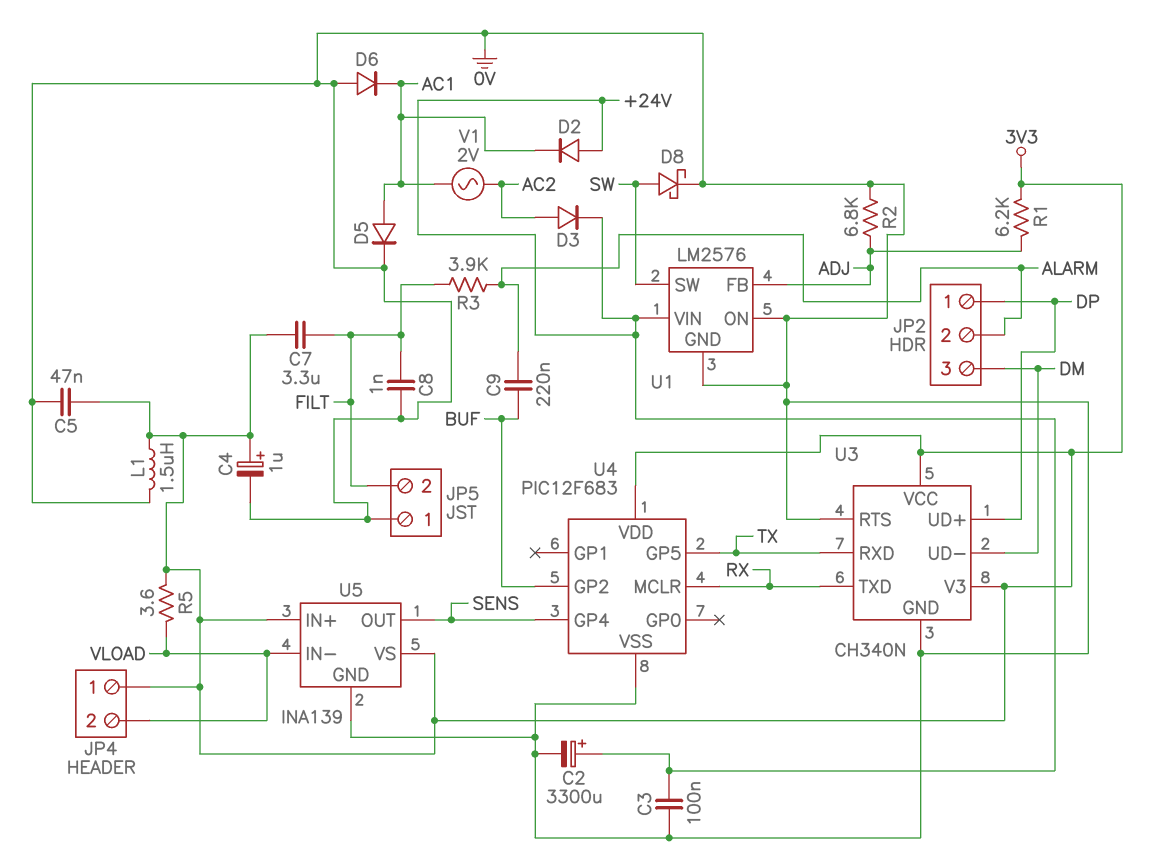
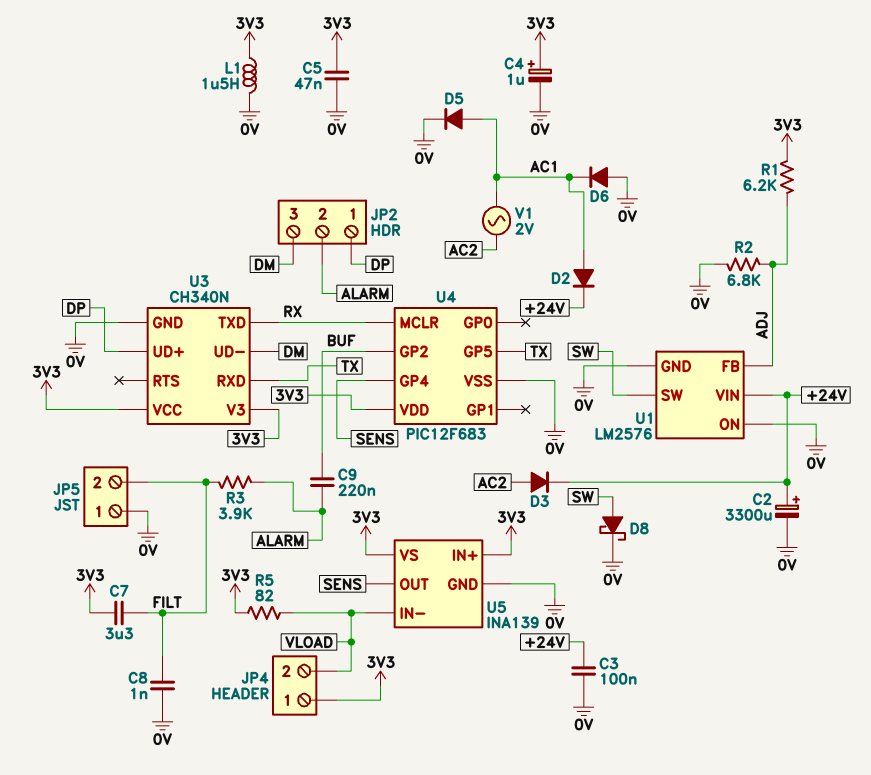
D2: diode (A +24V, K AC1) -> diode (A AC1, K +24V)
R5: 3.6 (3V3, VLOAD) -> 82 (3V3, VLOAD)
U3 pin RTS: 0V -> none

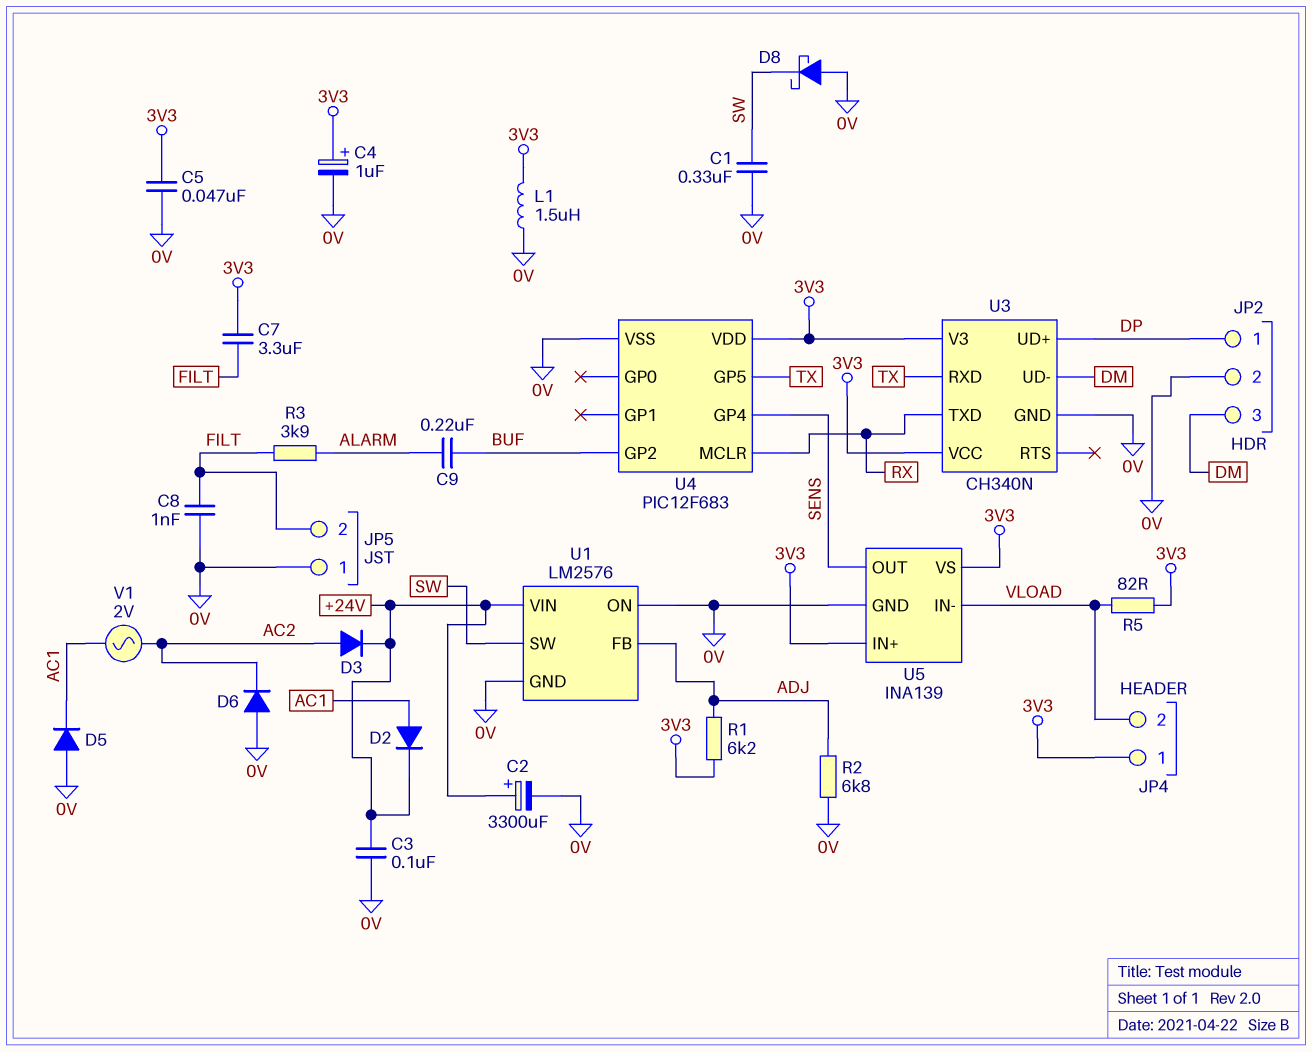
C1: none -> 330nF (0V, SW)
D5: diode (A AC1, K 0V) -> diode (A 0V, K AC1)
D6: diode (A 0V, K AC1) -> diode (A 0V, K AC2)
D8: schottky (A SW, K 0V) -> schottky (A 0V, K SW)
JP2 pin 2: ALARM -> 0V

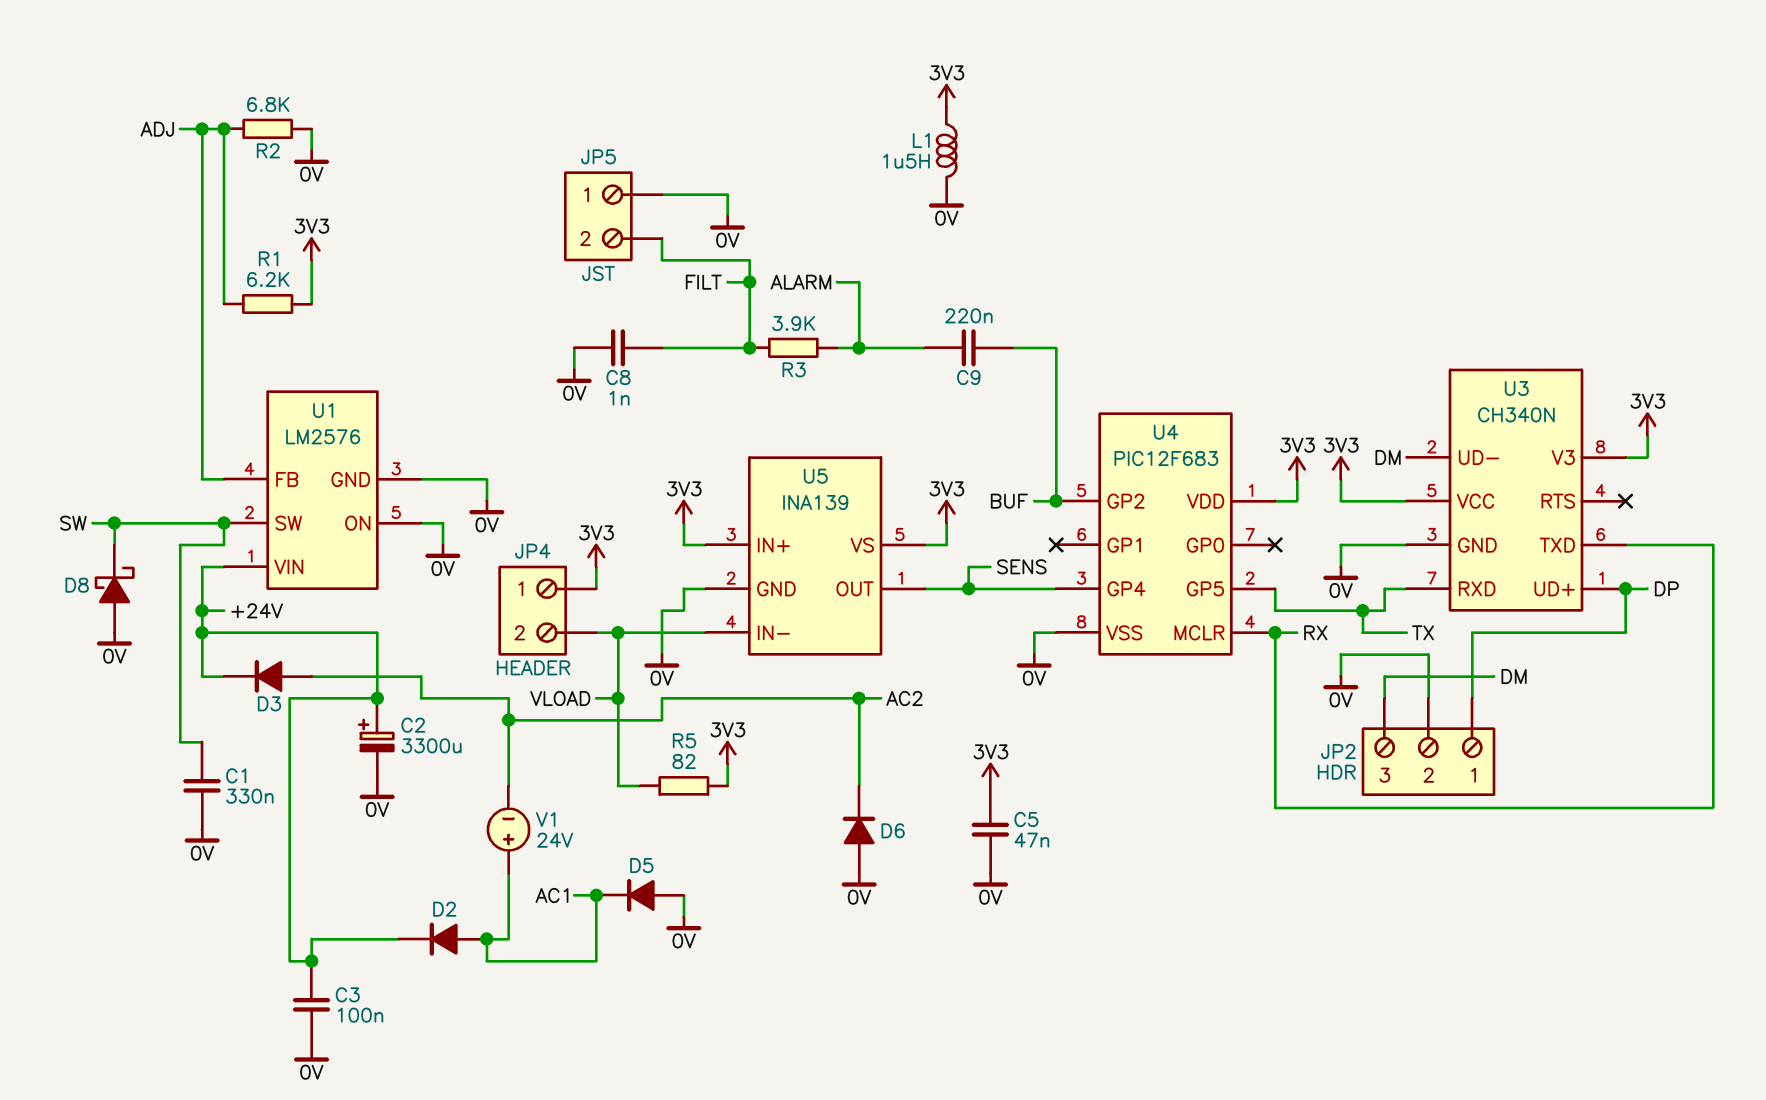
C4: 1uF (plus 3V3, minus 0V) -> none
C7: 3.3uF (3V3, FILT) -> none
V1: AC 2V (AC1, AC2) -> 24V (plus AC1, minus AC2)

